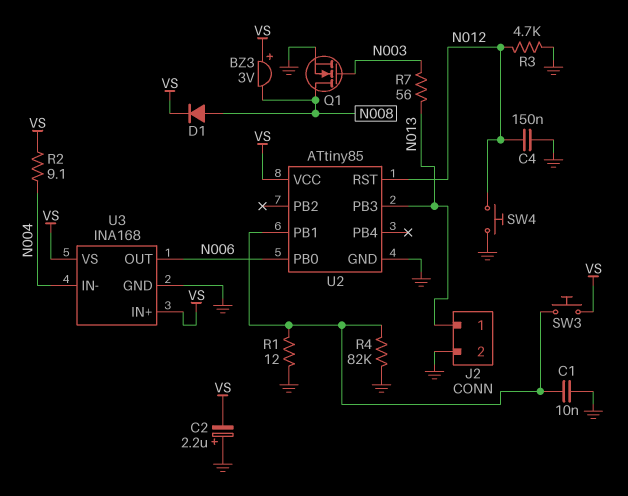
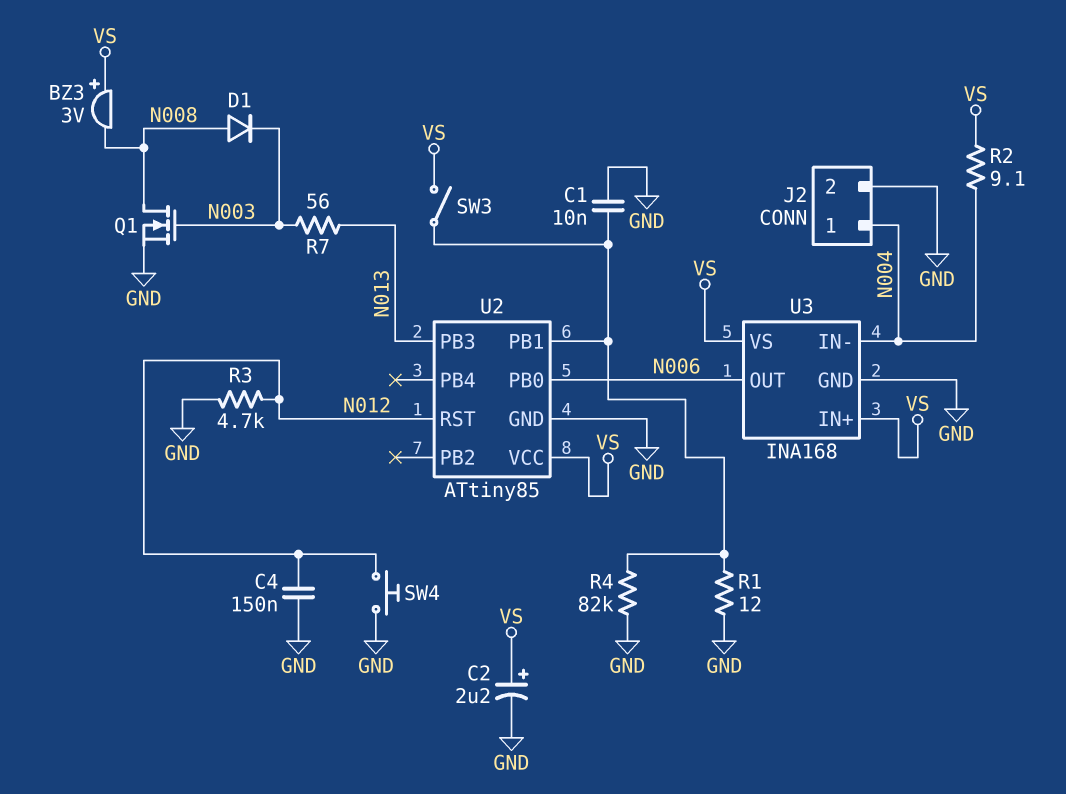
C2: 2.2uF (plus GND, minus VS) -> 2.2uF (plus VS, minus GND)
D1: diode (A N008, K VS) -> diode (A N008, K N003)
J2 pin 1: N013 -> N004
SW3: button (U2/PB1, VS) -> switch (U2/PB1, VS)

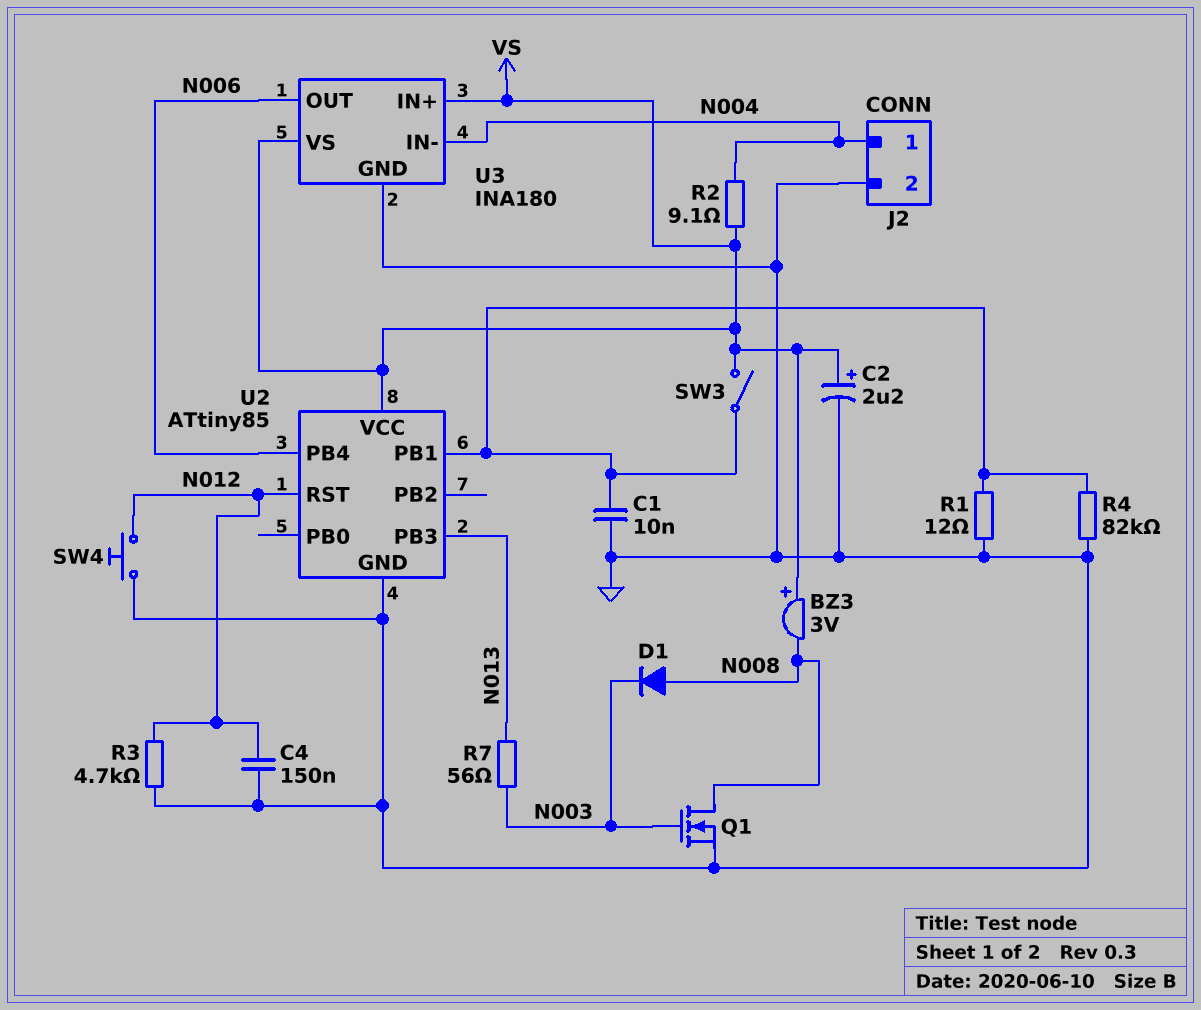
U2 pin PB0: N006 -> none
U2 pin PB4: none -> N006
U3: INA168 -> INA180

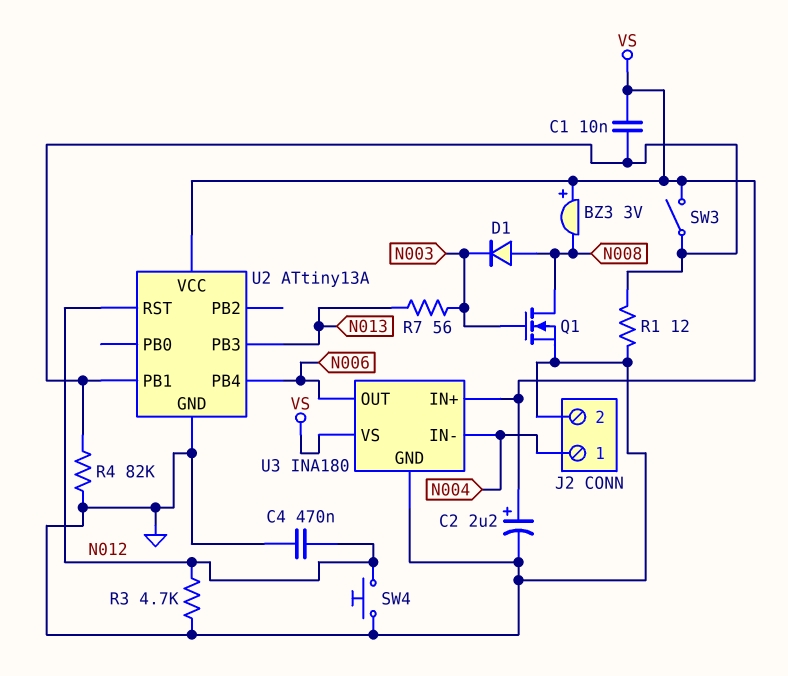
C1: 10nF (GND, U2/PB1) -> 10nF (U2/PB1, VS)
C4: 150nF (GND, N012) -> 470nF (GND, N012)
R2: 9.1 (N004, VS) -> none
U2: ATtiny85 -> ATtiny13A

